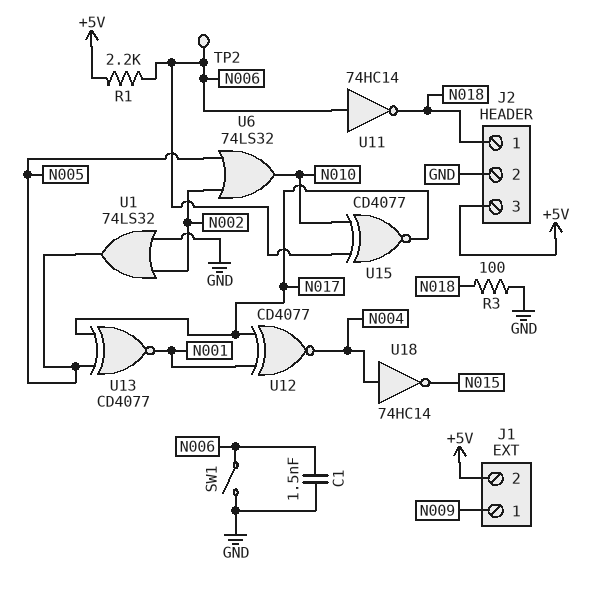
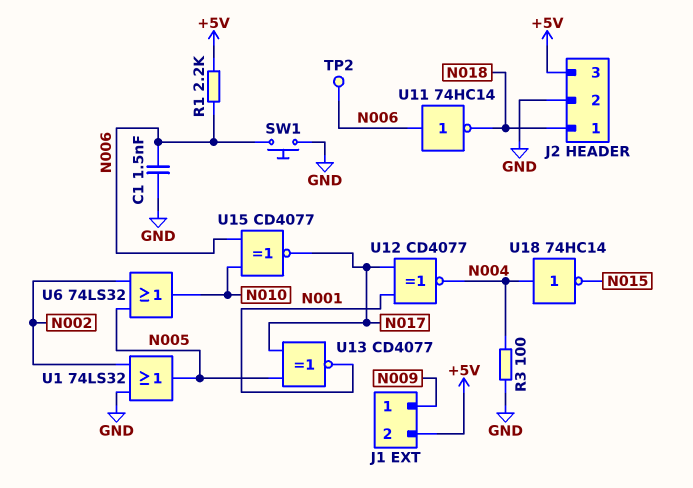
R3: 100 (GND, N018) -> 100 (GND, N004)
SW1: switch (GND, N006) -> button (GND, N006)

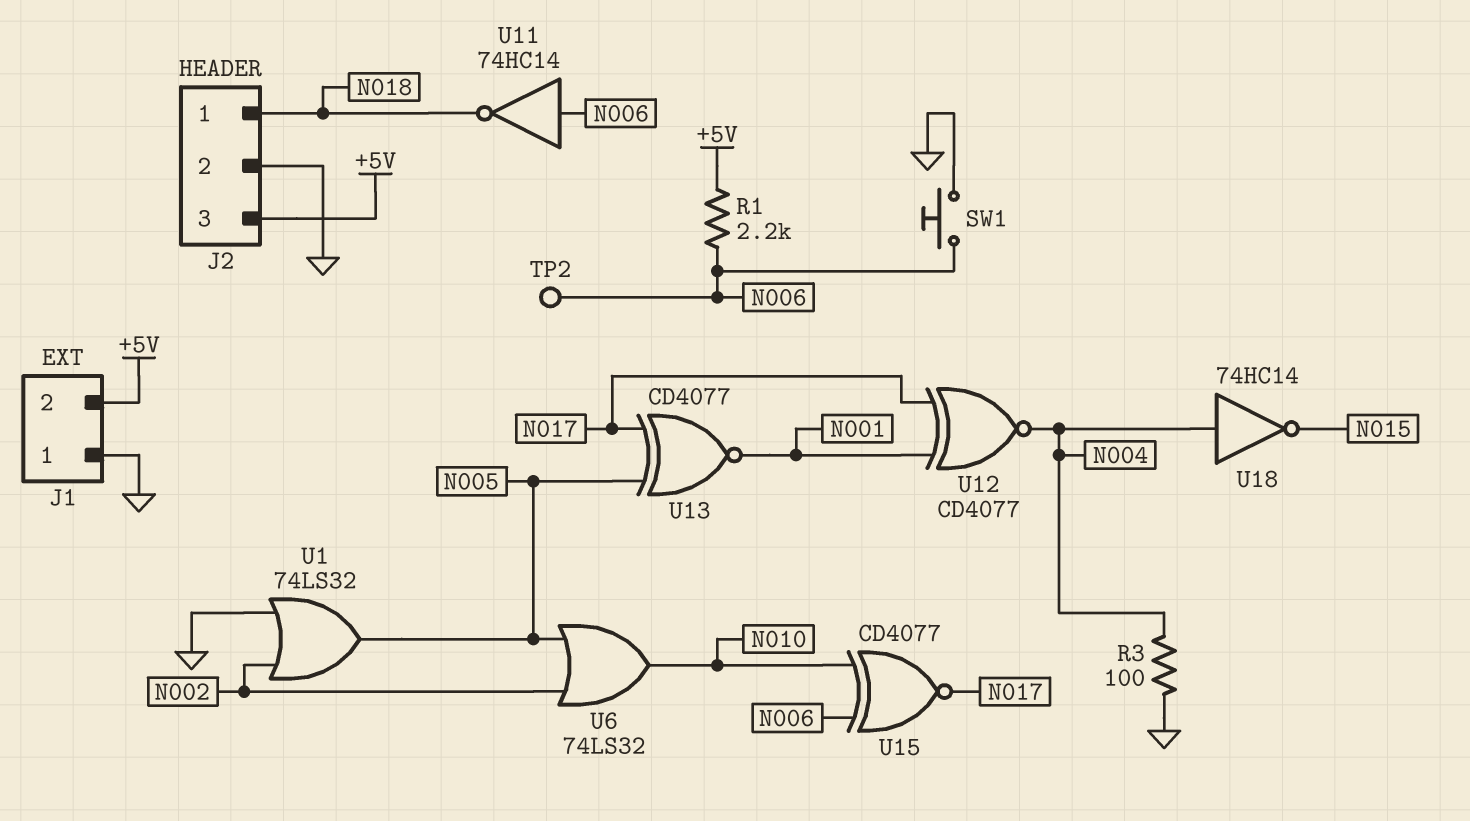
C1: 1.5nF (GND, N006) -> none
J1 pin 1: N009 -> GND

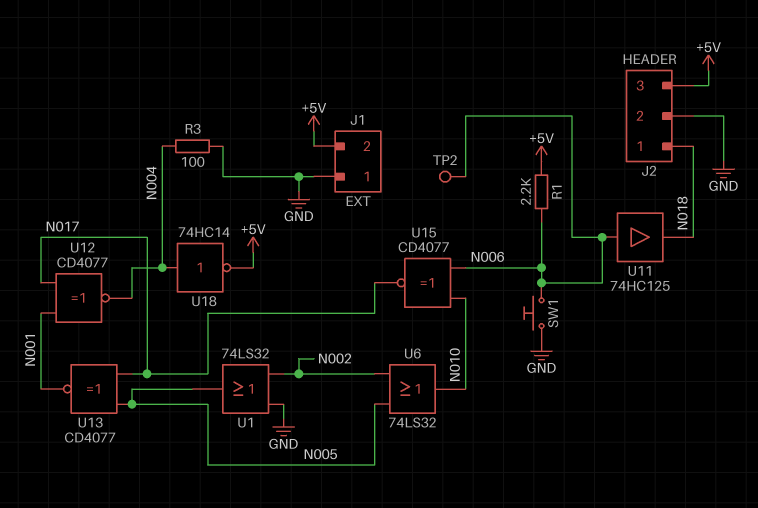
U11: NOT 74HC14 (in N006, out N018) -> buffer 74HC125 (in N006, out N018)
U18: NOT 74HC14 (in N004, out N015) -> NOT 74HC14 (in N004, out +5V)

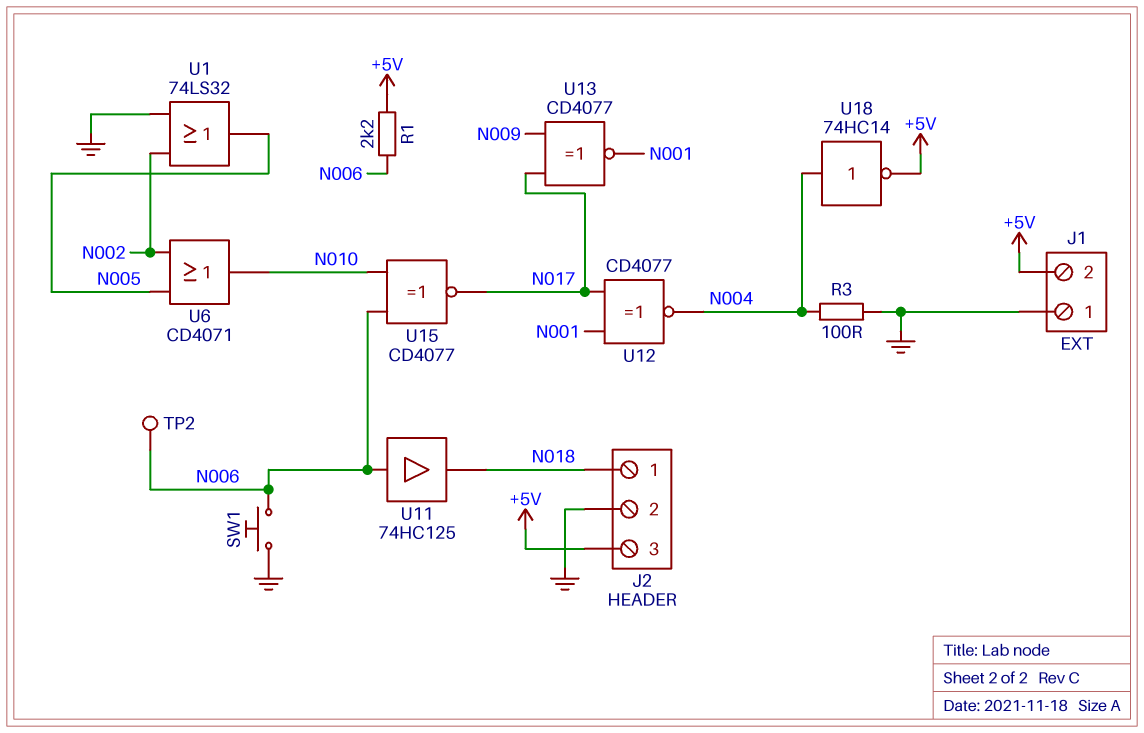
U6: OR 74LS32 (in N002, in N005, out N010) -> OR CD4071 (in N002, in N005, out N010)
U13: XNOR CD4077 (in N005, in N017, out N001) -> XNOR CD4077 (in N009, in N017, out N001)

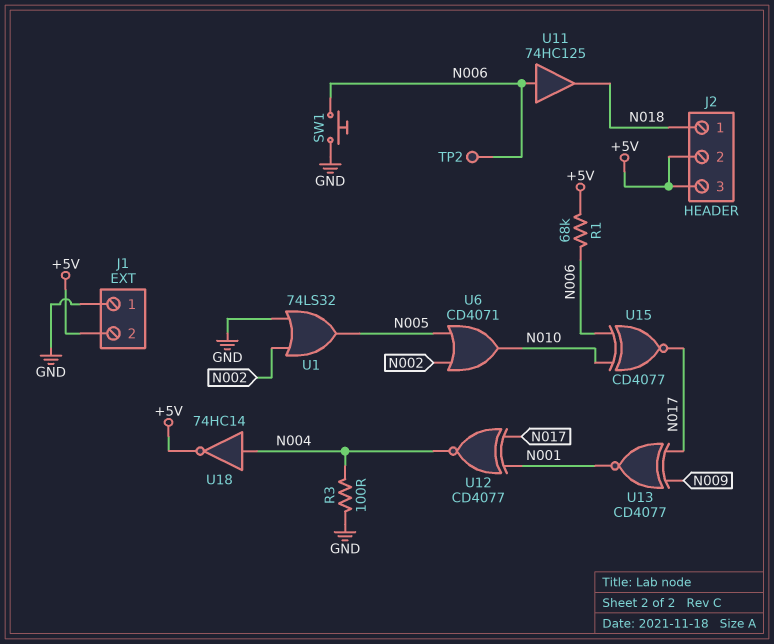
J2 pin 2: GND -> +5V
R1: 2.2k (+5V, N006) -> 68k (+5V, N006)

